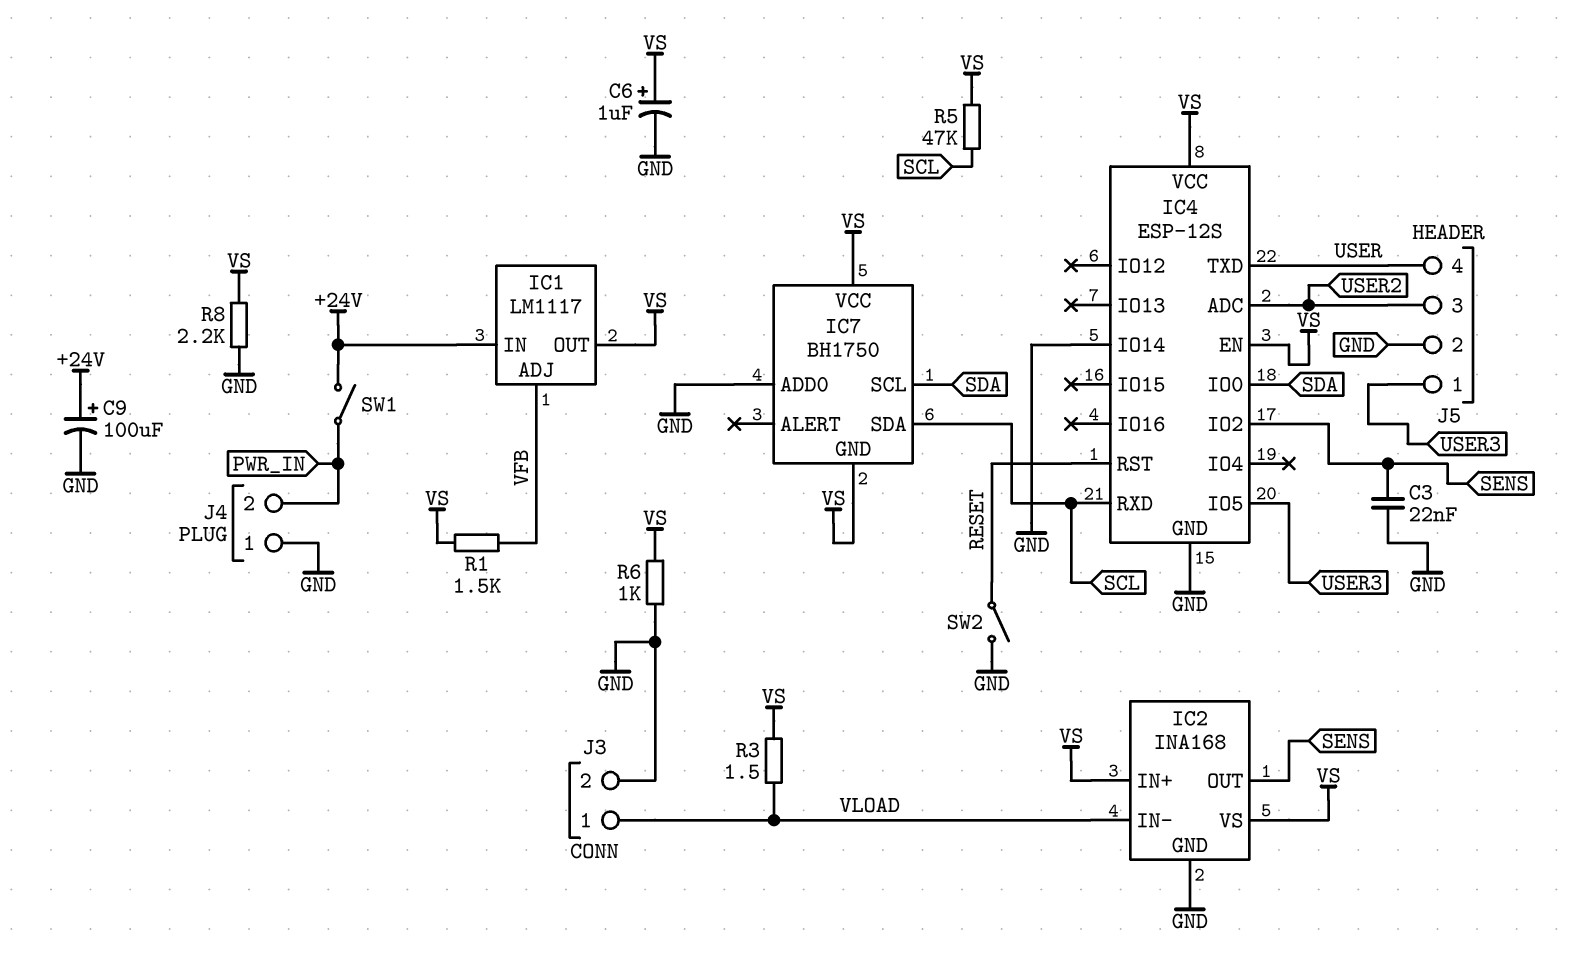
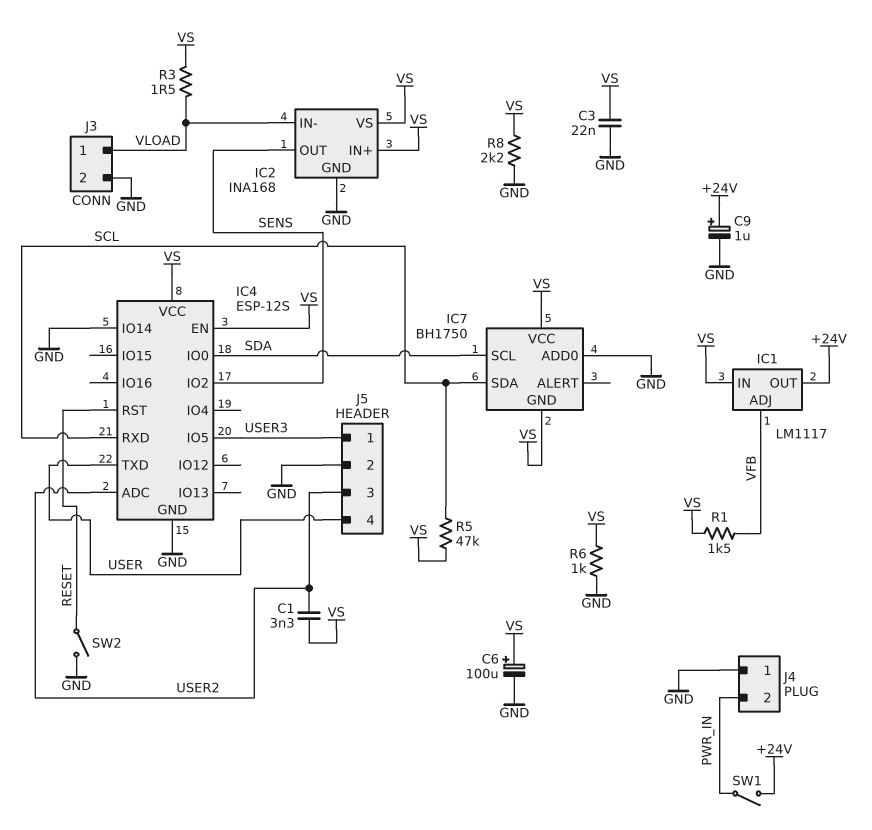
C1: none -> 3.3nF (USER2, VS)
C3: 22nF (GND, SENS) -> 22nF (GND, VS)
C6: 1uF (plus VS, minus GND) -> 100uF (plus VS, minus GND)
C9: 100uF (plus +24V, minus GND) -> 1uF (plus +24V, minus GND)
IC1 pin IN: +24V -> VS
IC1 pin OUT: VS -> +24V

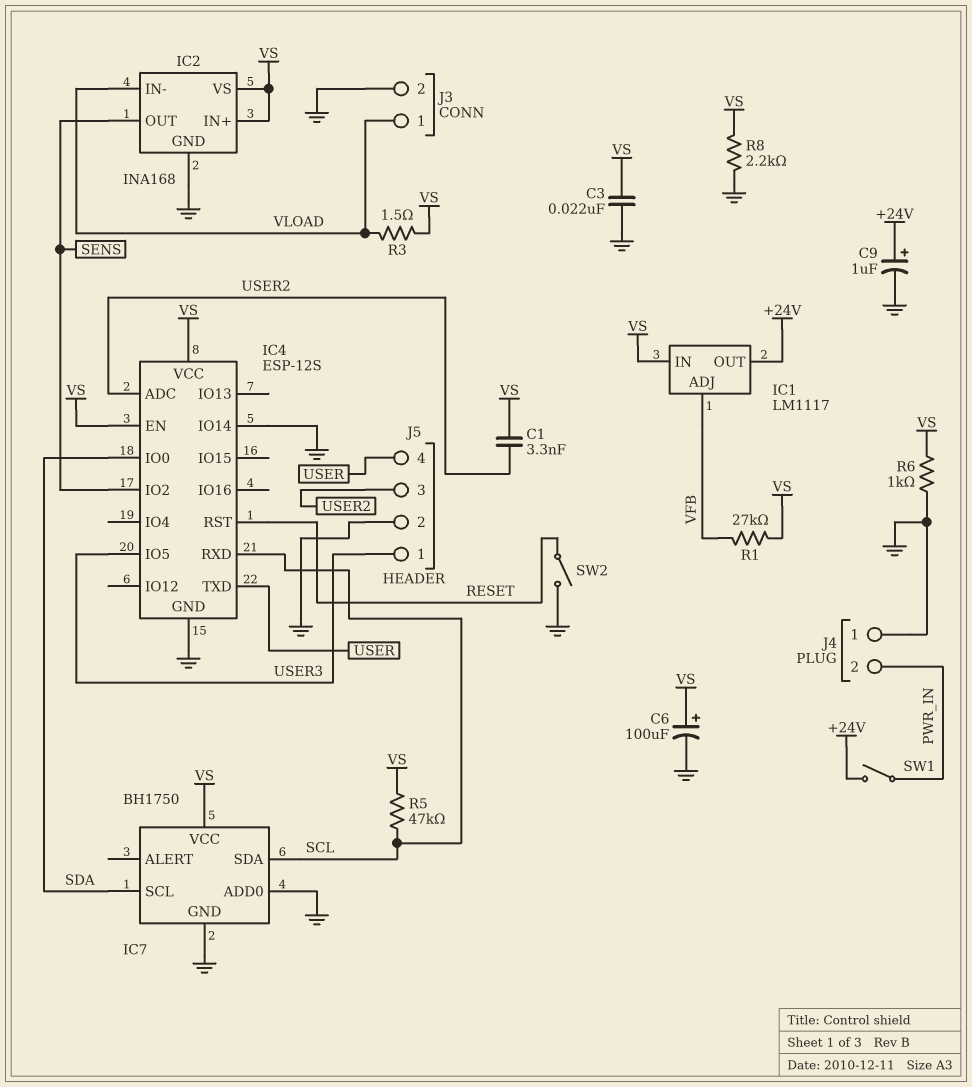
IC7 pin GND: VS -> GND
R1: 1.5k (VFB, VS) -> 27k (VFB, VS)

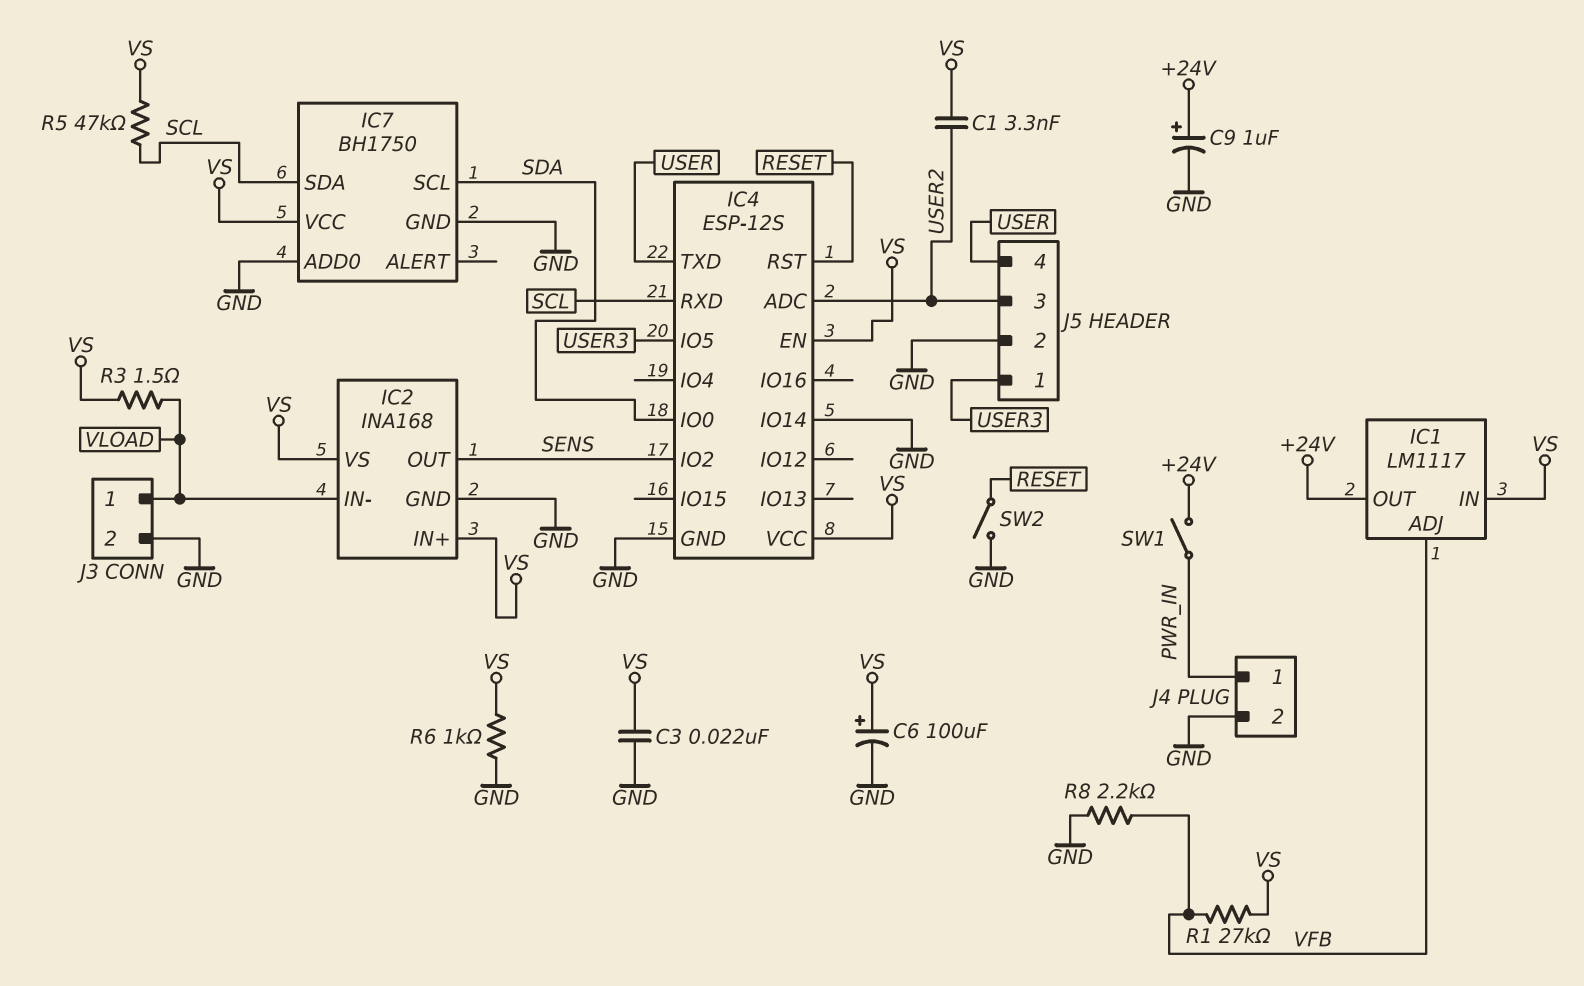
J4 pin 1: GND -> PWR_IN
J4 pin 2: PWR_IN -> GND
R8: 2.2k (GND, VS) -> 2.2k (GND, VFB)

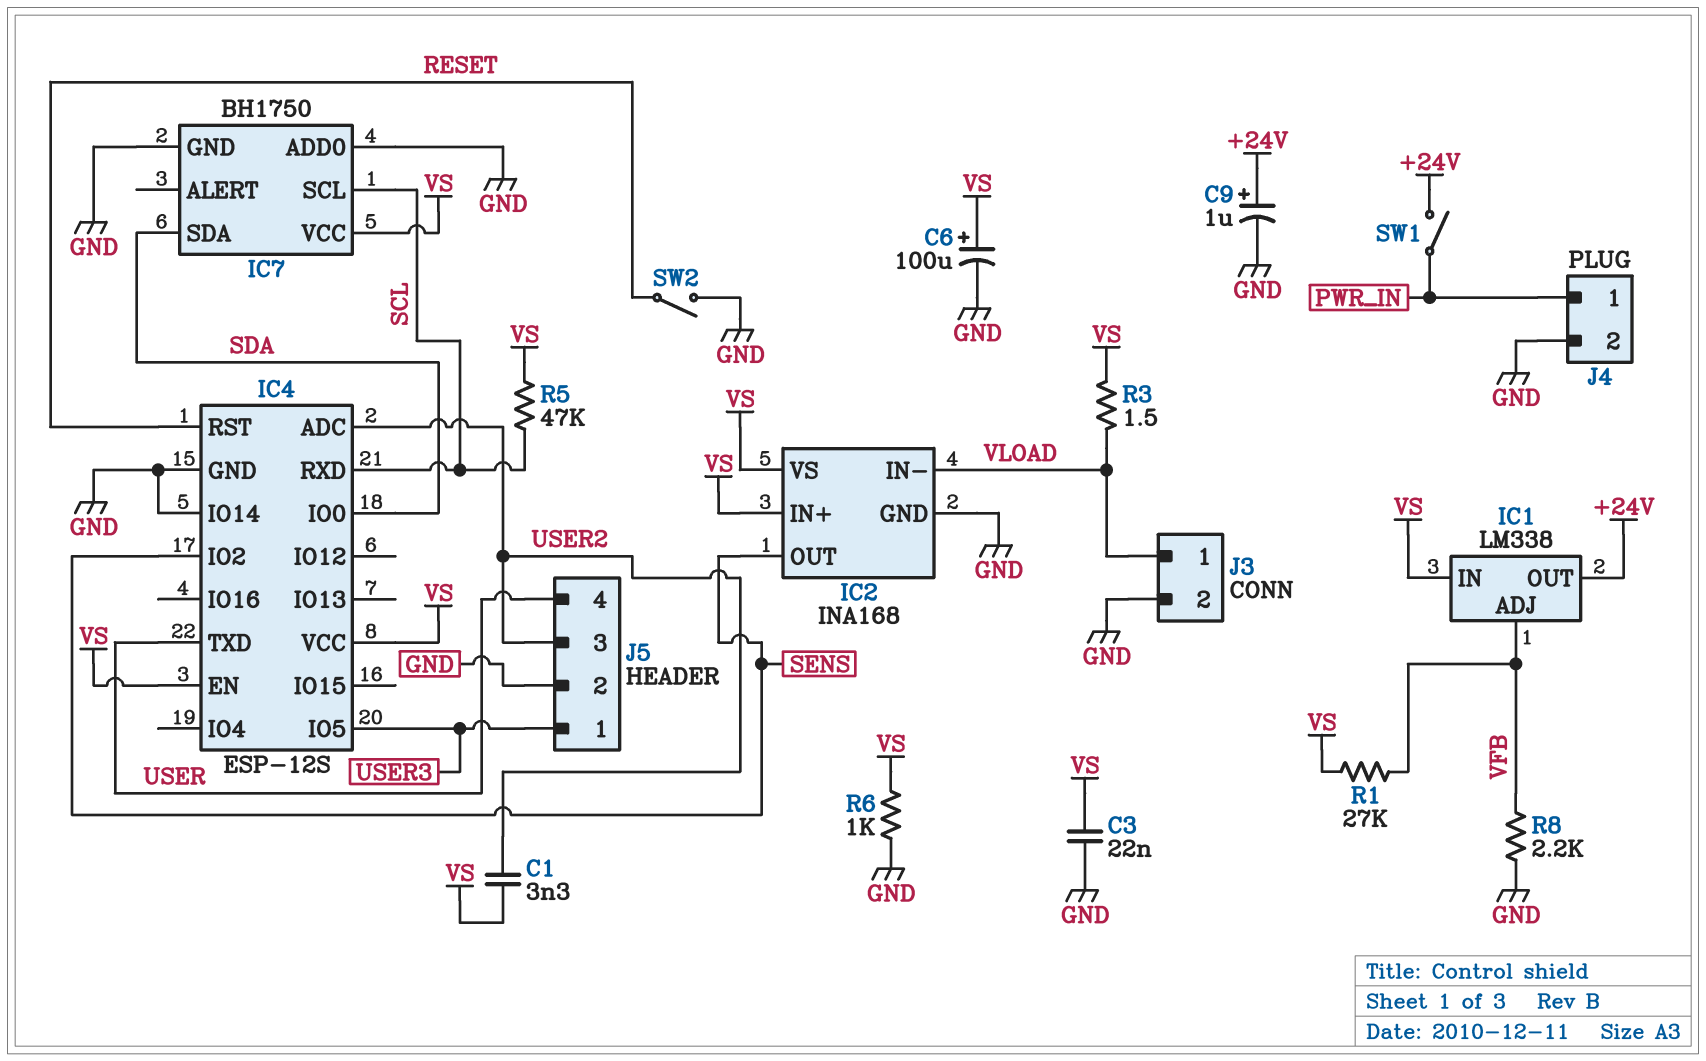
IC1: LM1117 -> LM338
IC7 pin SCL: SDA -> SCL
IC7 pin SDA: SCL -> SDA

